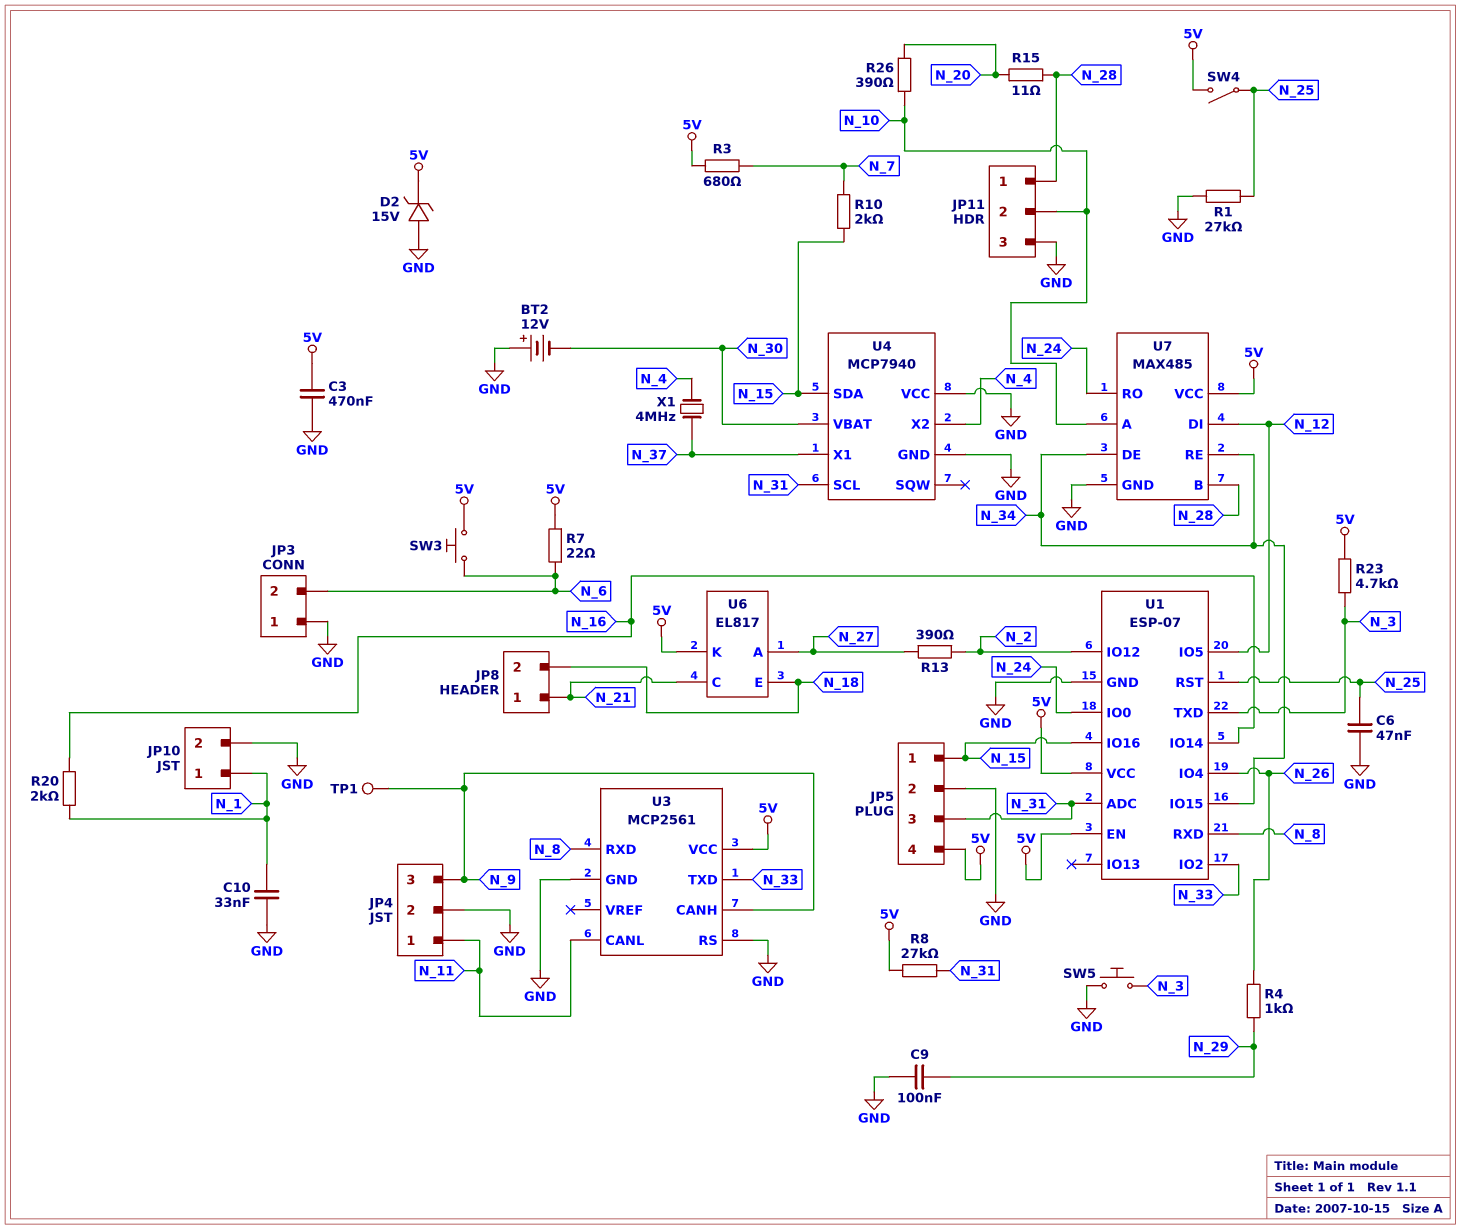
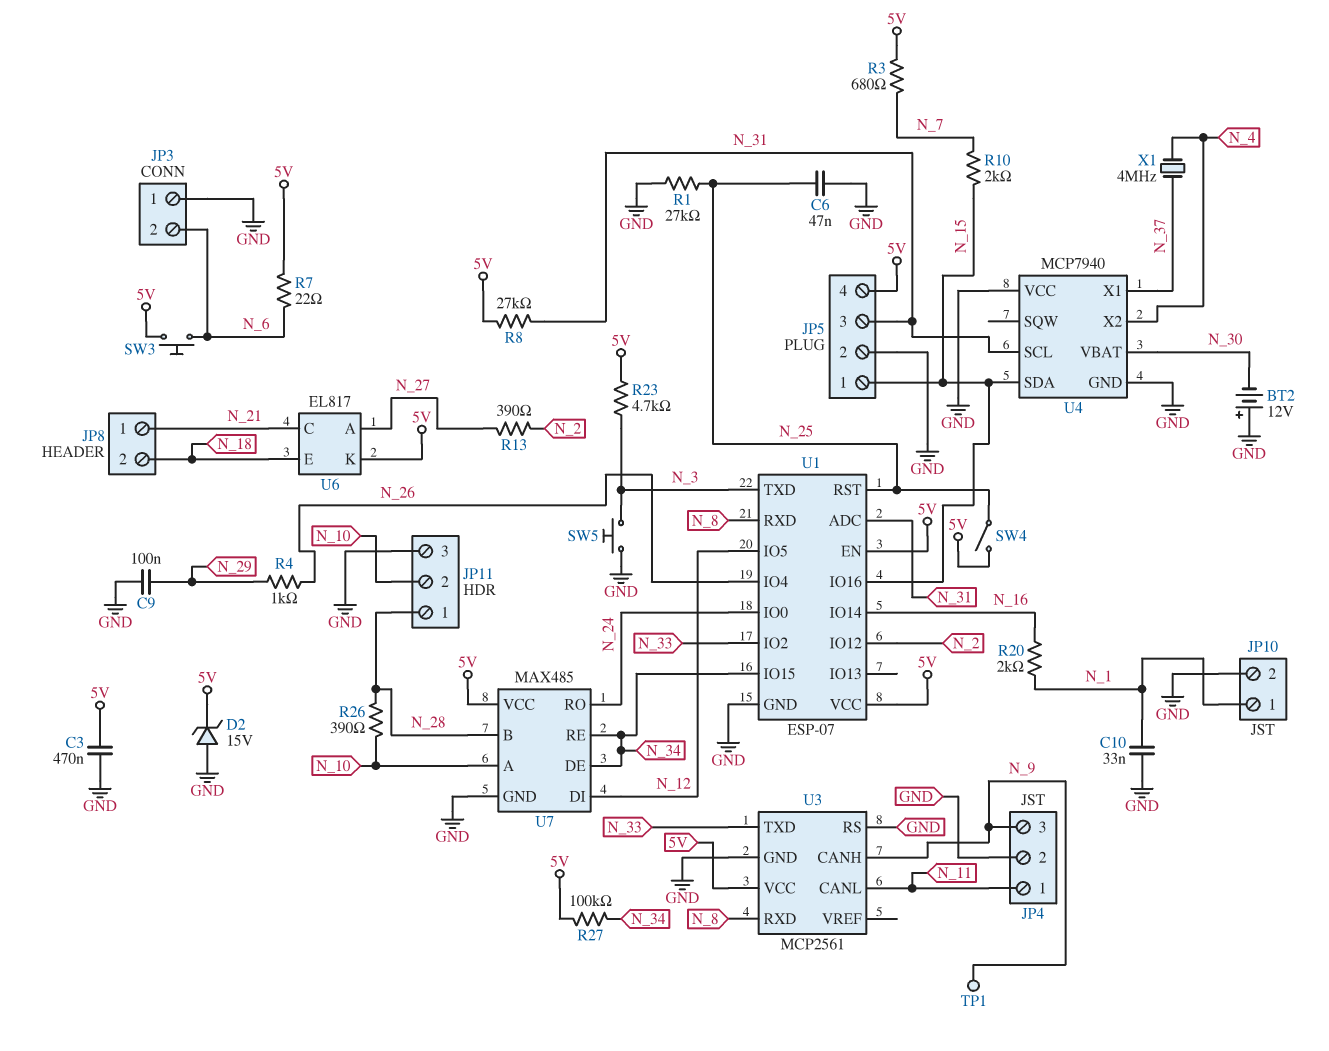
R15: 11 (N_20, N_28) -> none
R26: 390 (N_10, N_20) -> 390 (N_10, N_28)
R27: none -> 100k (5V, N_34)

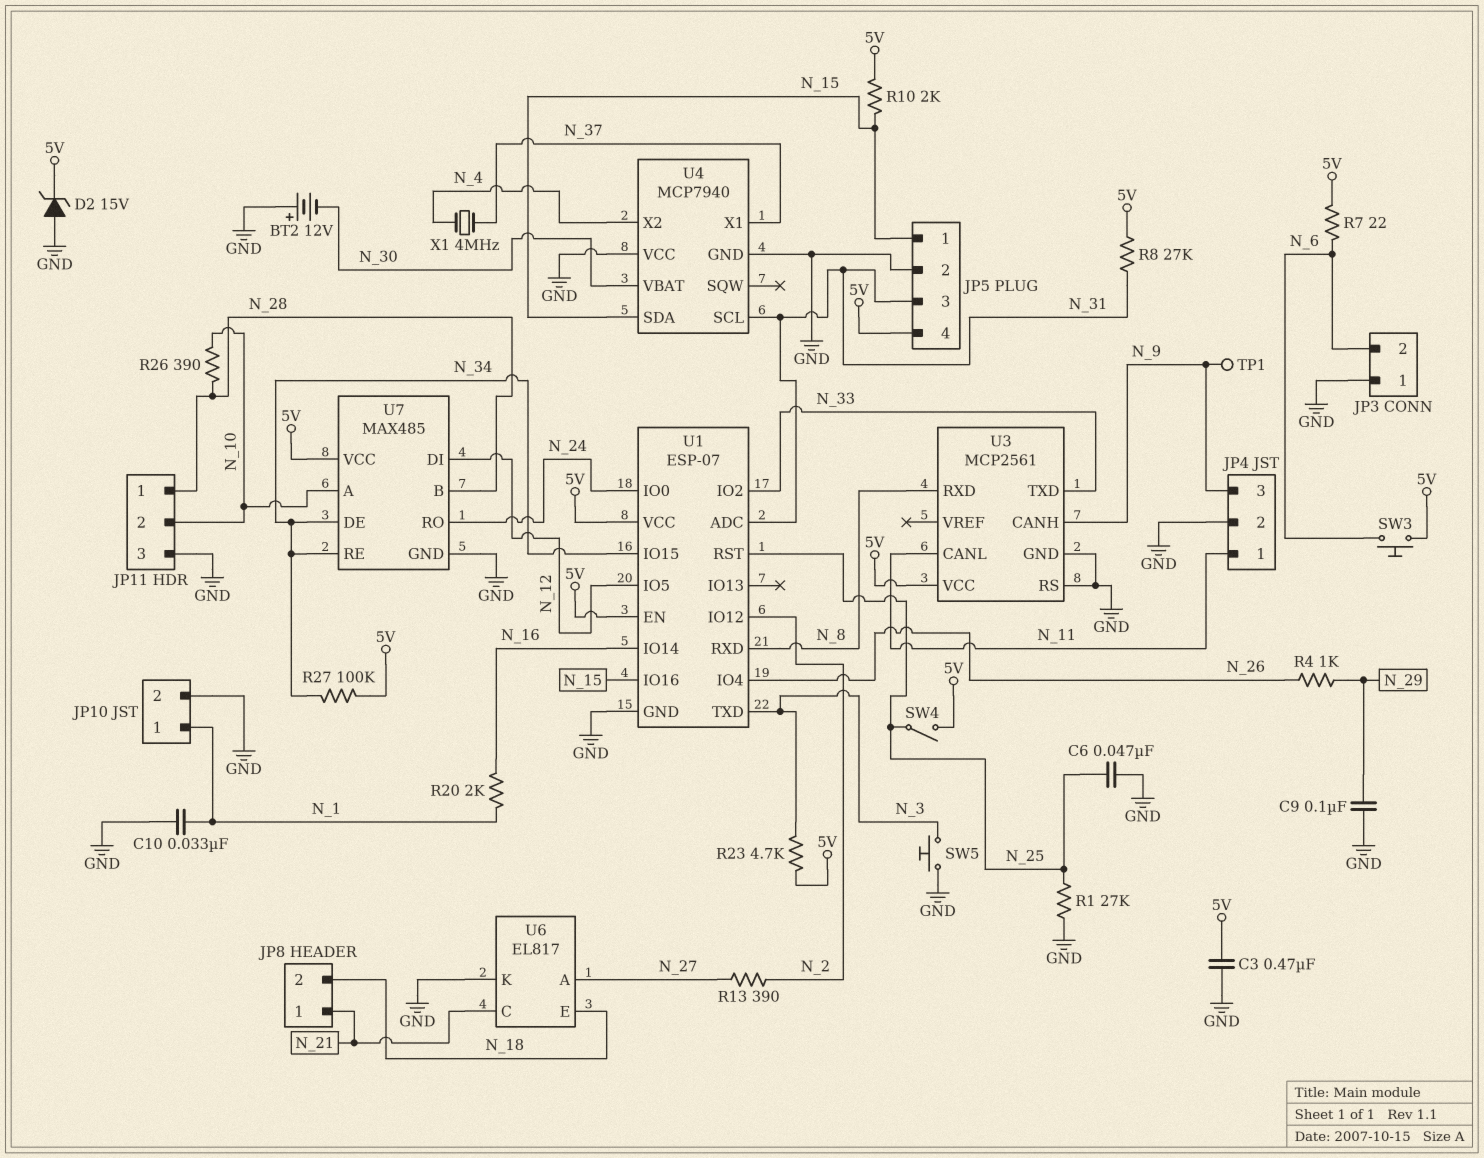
R3: 680 (5V, N_7) -> none
R10: 2k (N_7, N_15) -> 2k (5V, N_15)
U6 pin K: 5V -> GND

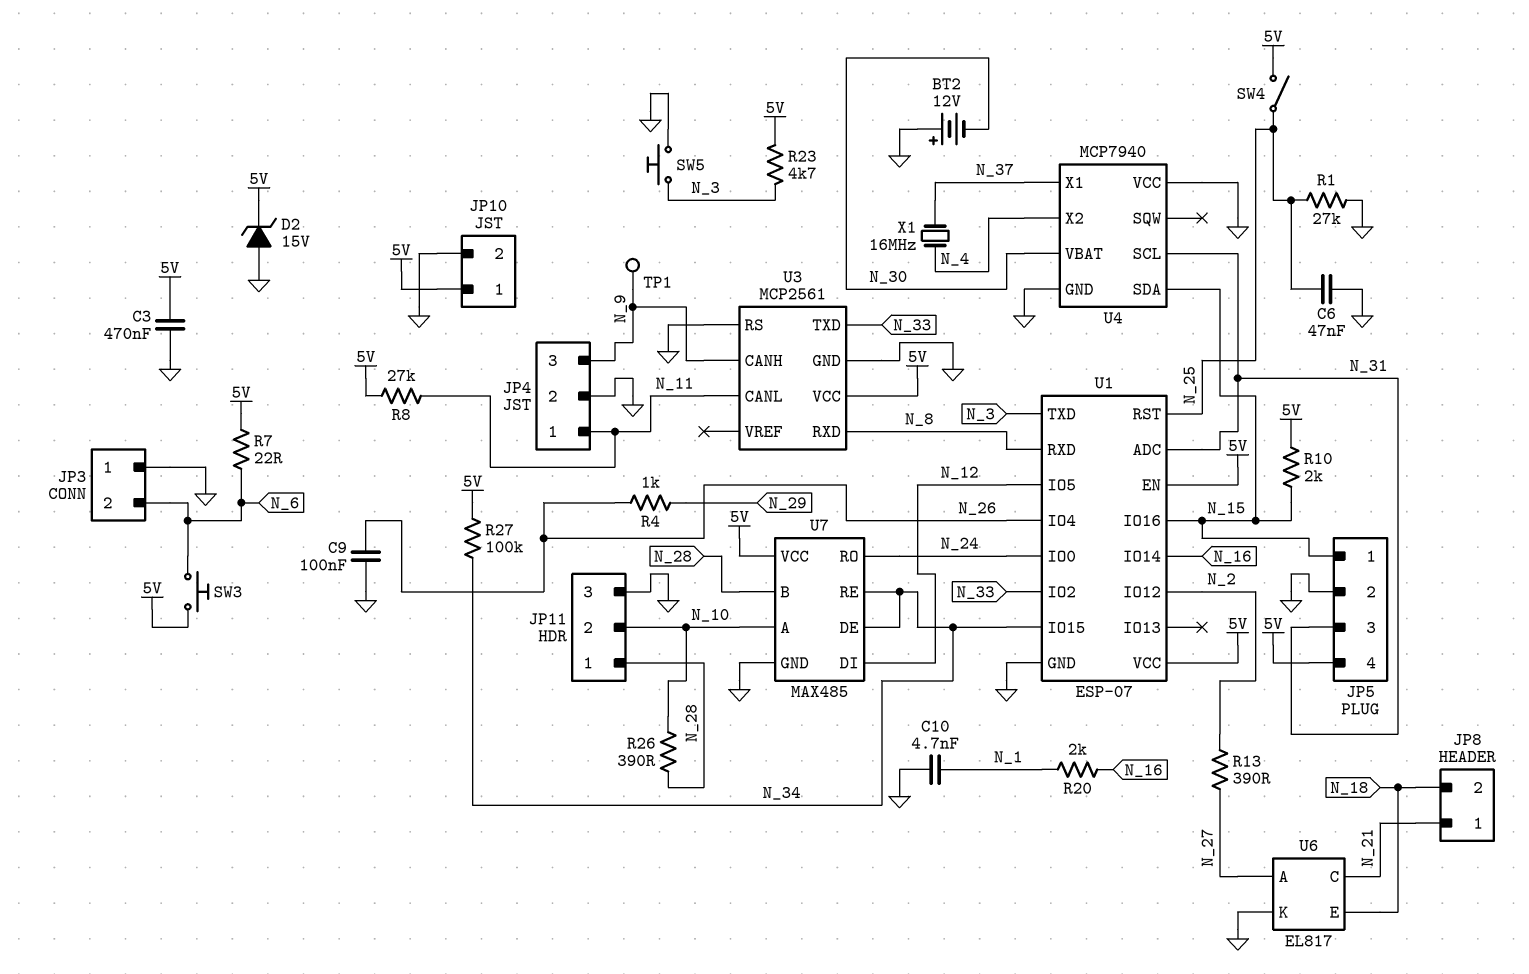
C9: 100nF (GND, N_29) -> 100nF (GND, N_26)
C10: 33nF (GND, N_1) -> 4.7nF (GND, N_1)
JP10 pin 1: N_1 -> 5V
R8: 27k (5V, N_31) -> 27k (5V, N_11)
X1: 4MHz (N_4, N_37) -> 16MHz (N_4, N_37)

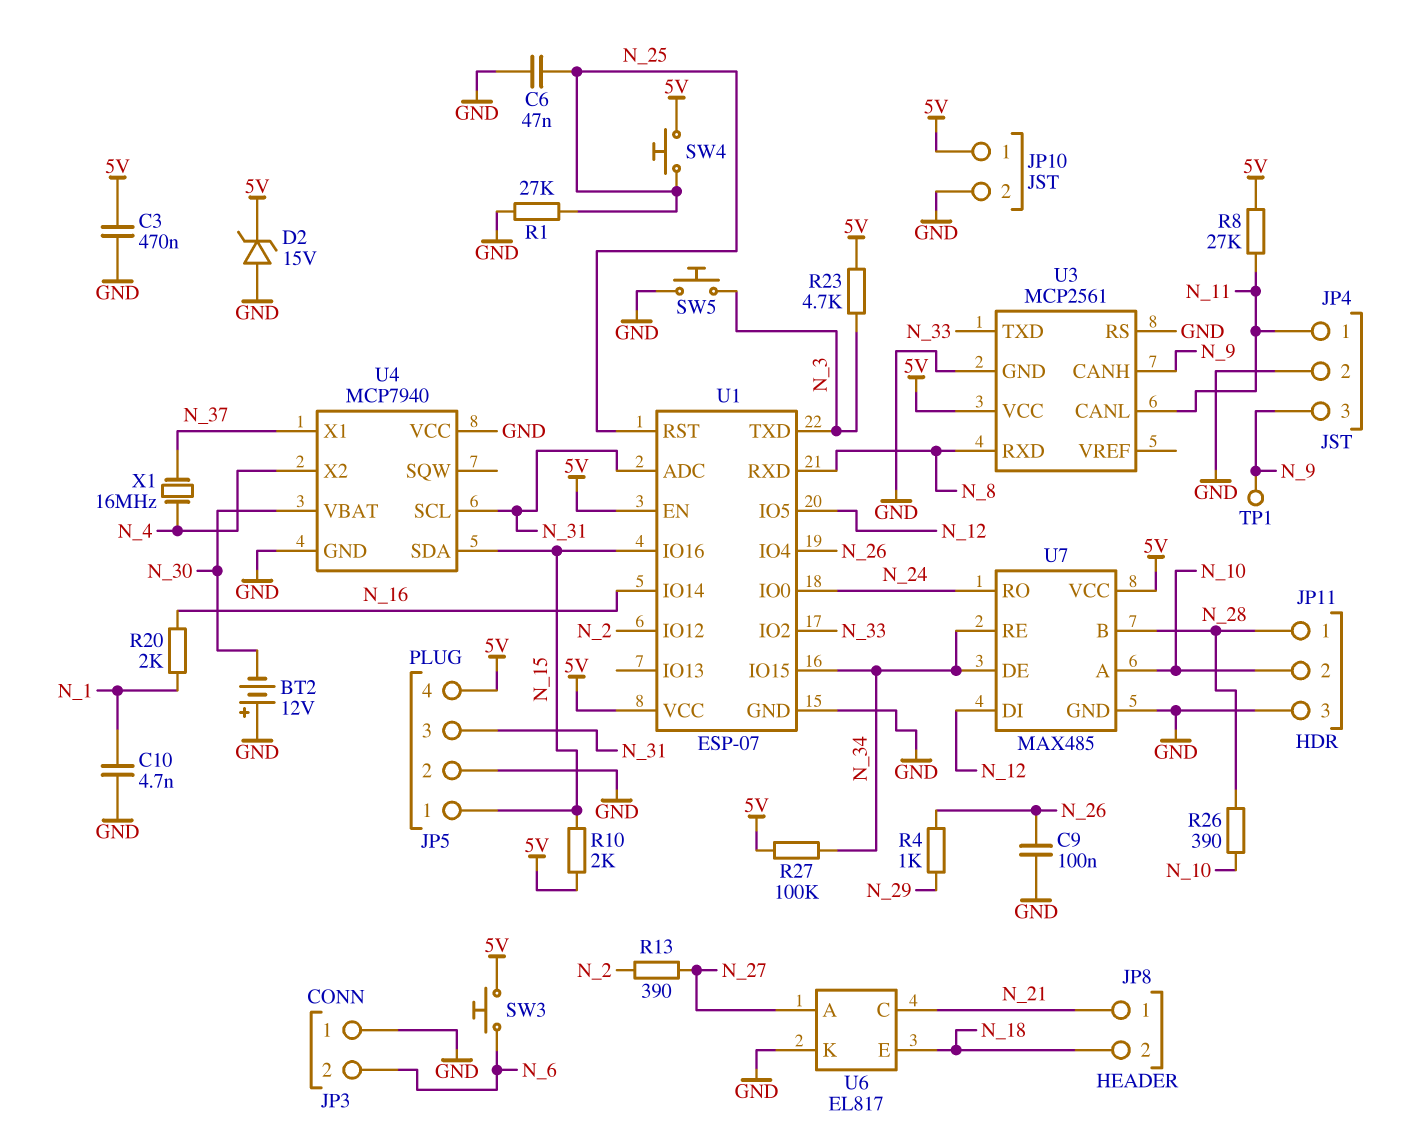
R7: 22 (5V, N_6) -> none
SW4: switch (5V, N_25) -> button (5V, N_25)

